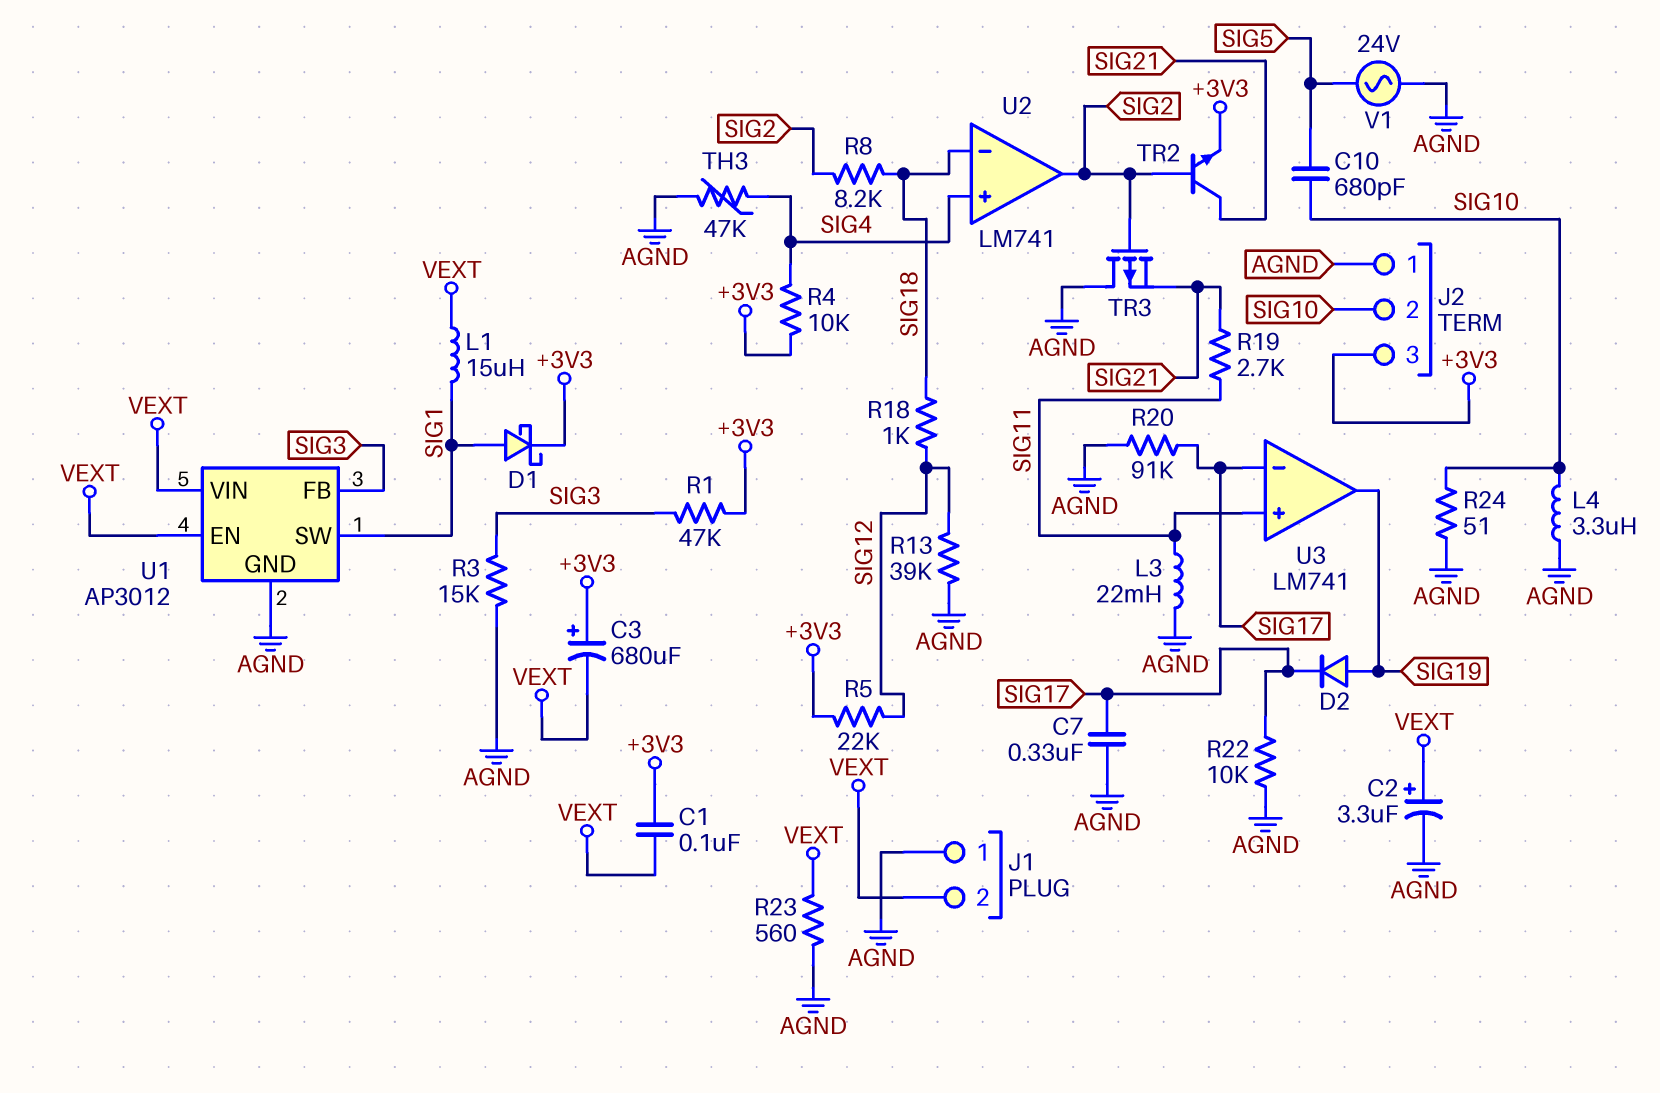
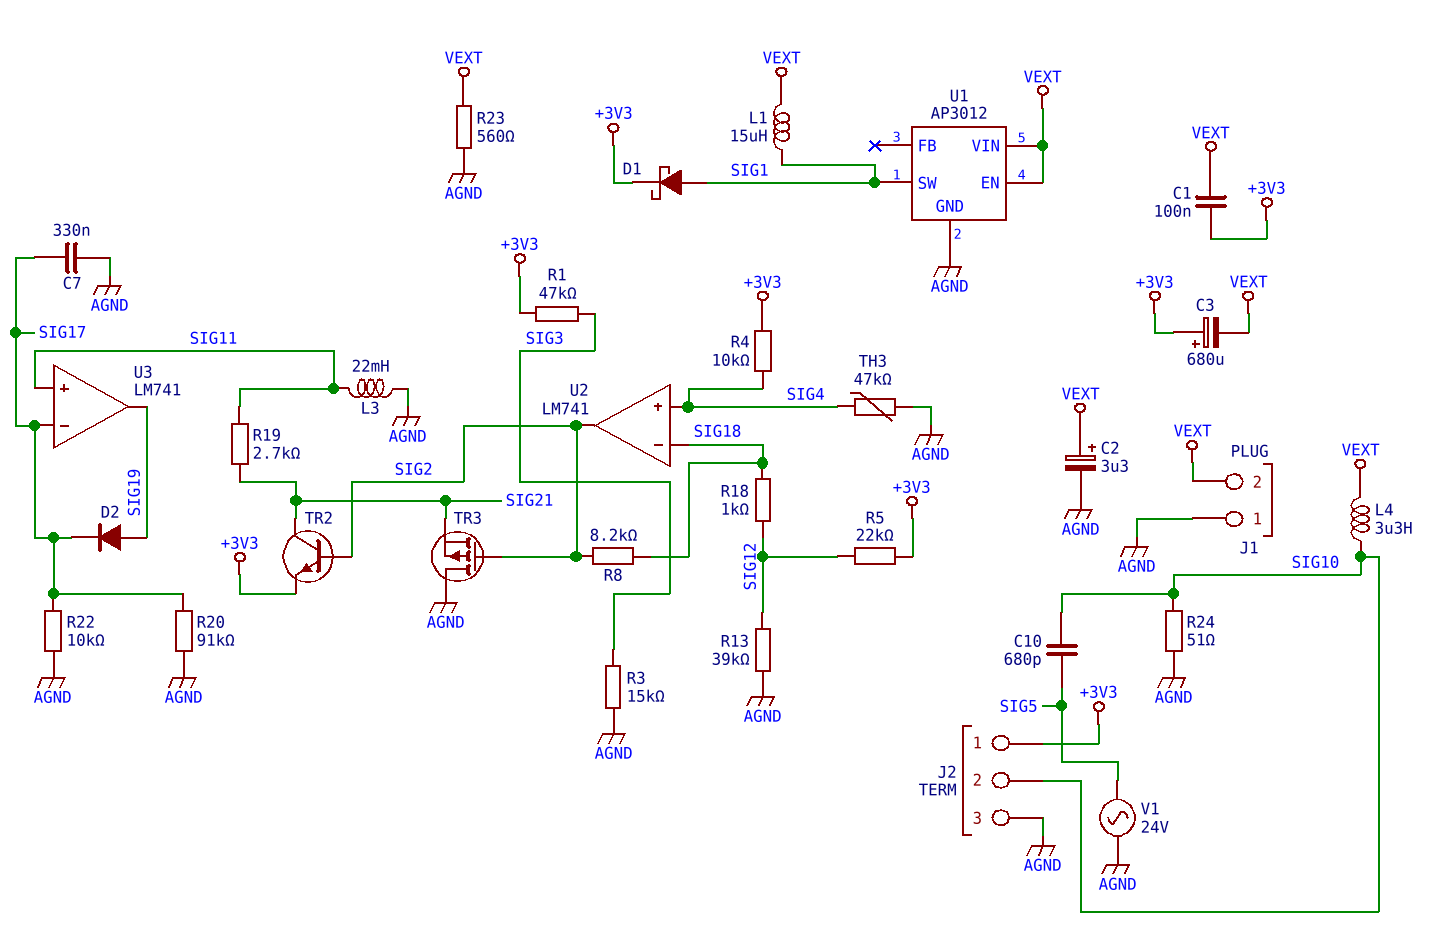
J2 pin 1: AGND -> +3V3
J2 pin 3: +3V3 -> AGND
L4: 3.3uH (AGND, SIG10) -> 3.3uH (SIG10, VEXT)
U1 pin FB: SIG3 -> none

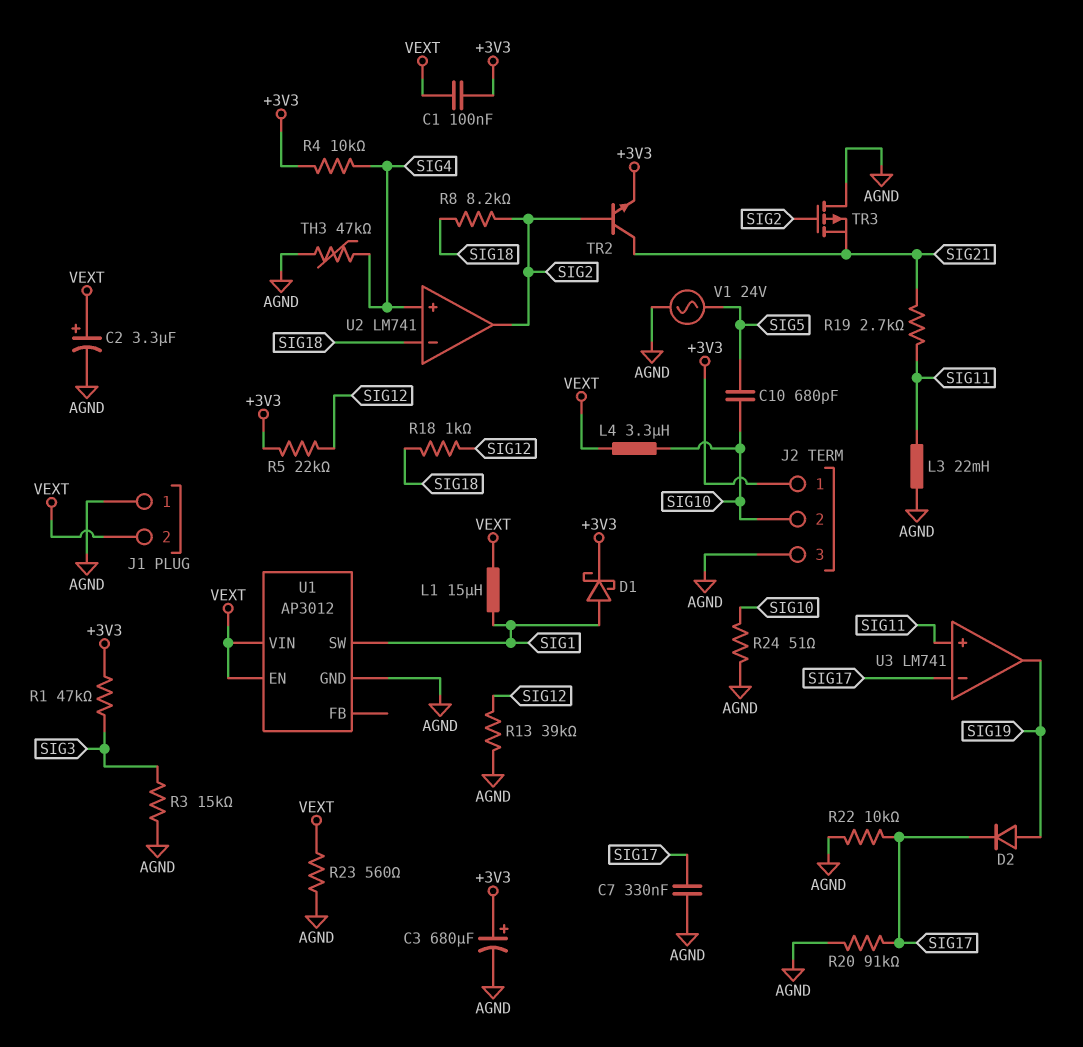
C3: 680uF (plus +3V3, minus VEXT) -> 680uF (plus +3V3, minus AGND)

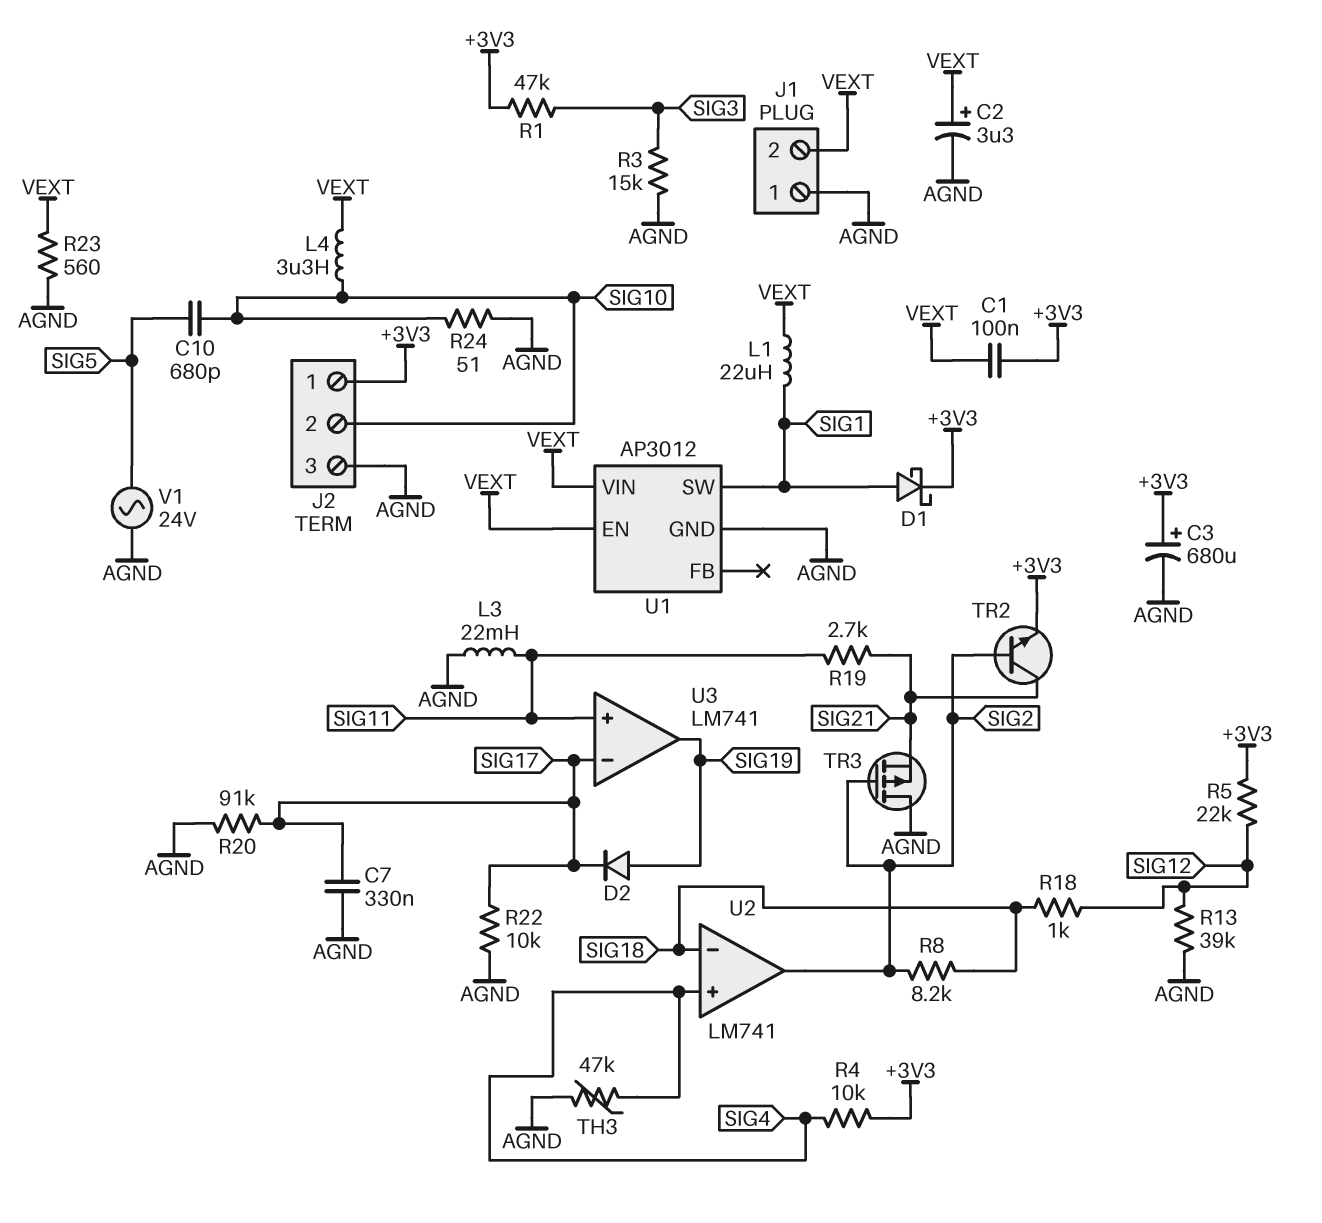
L1: 15uH (SIG1, VEXT) -> 22uH (SIG1, VEXT)

